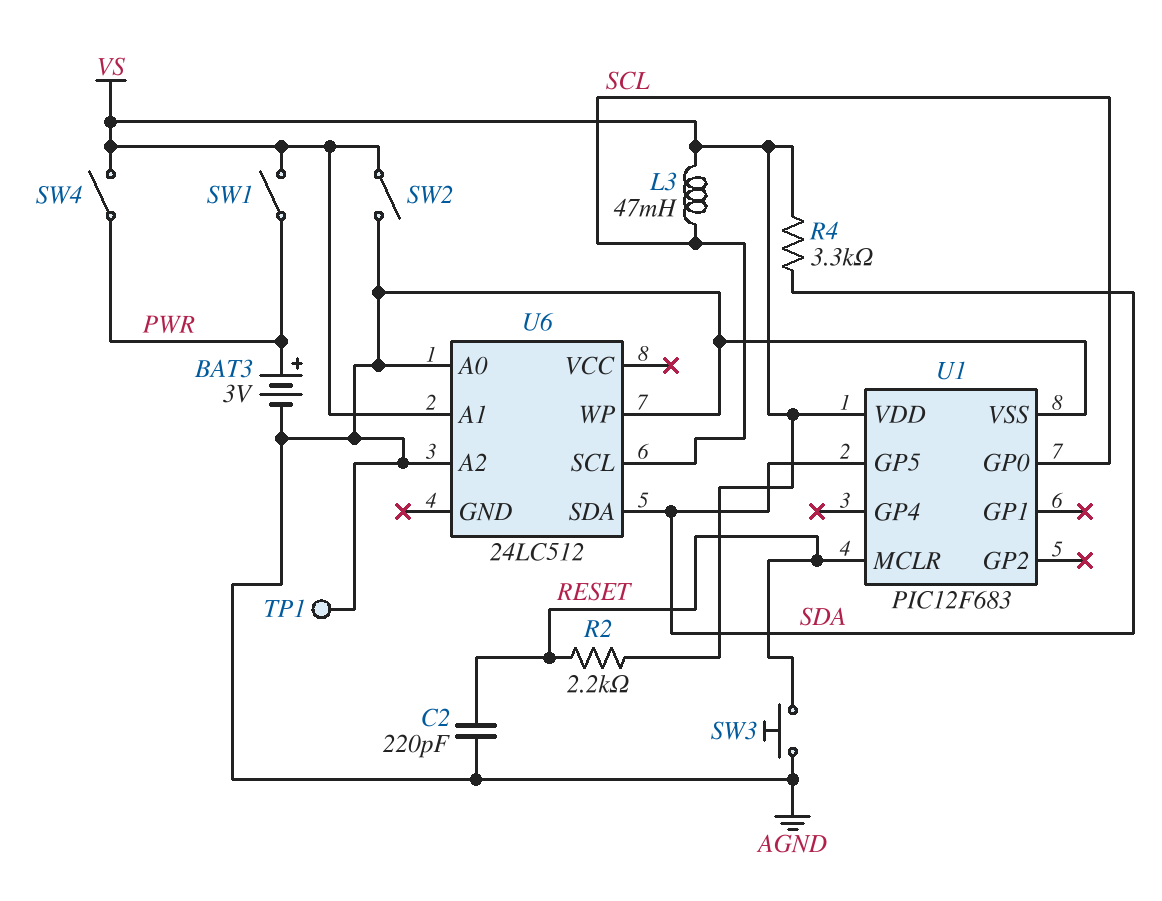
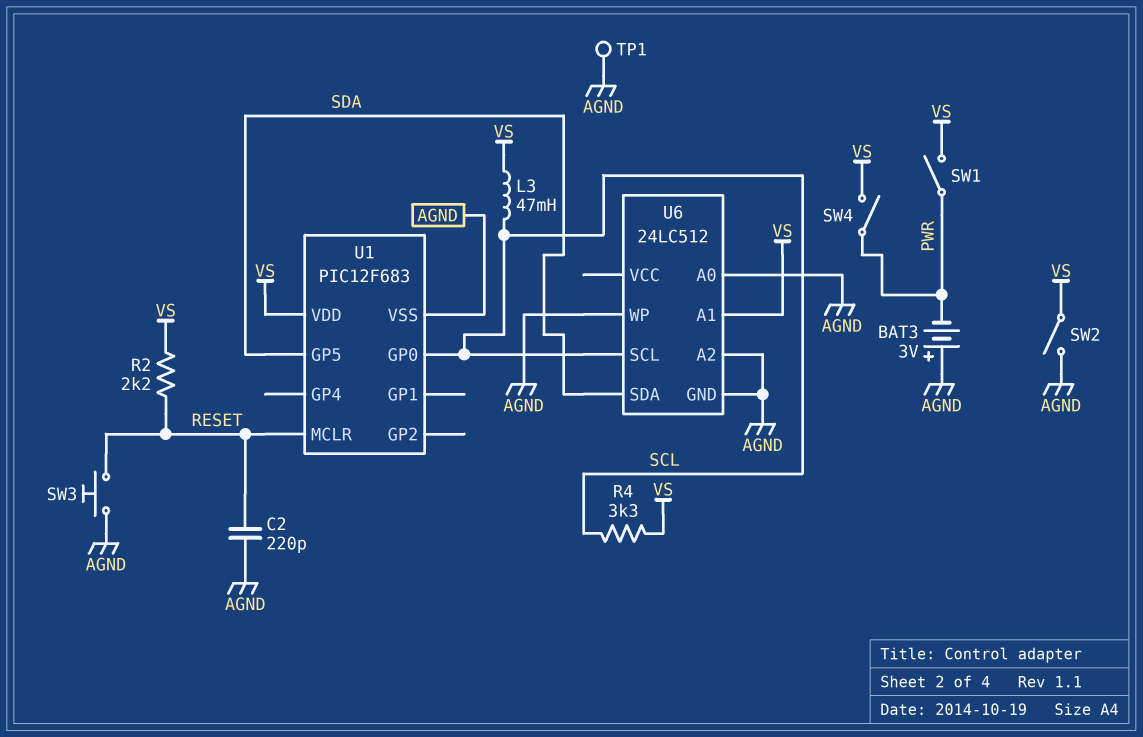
BAT3: 3V (plus PWR, minus AGND) -> 3V (plus AGND, minus PWR)
R4: 3.3k (SDA, VS) -> 3.3k (SCL, VS)
U6 pin GND: none -> AGND

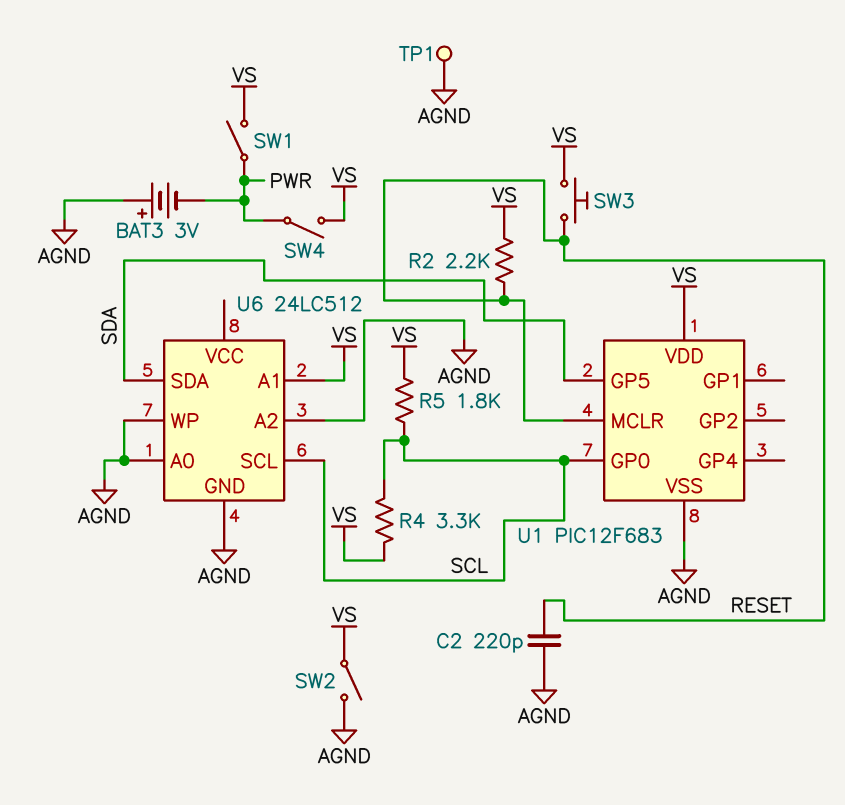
L3: 47mH (SCL, VS) -> none
R5: none -> 1.8k (SCL, VS)
SW3: button (AGND, RESET) -> button (RESET, VS)

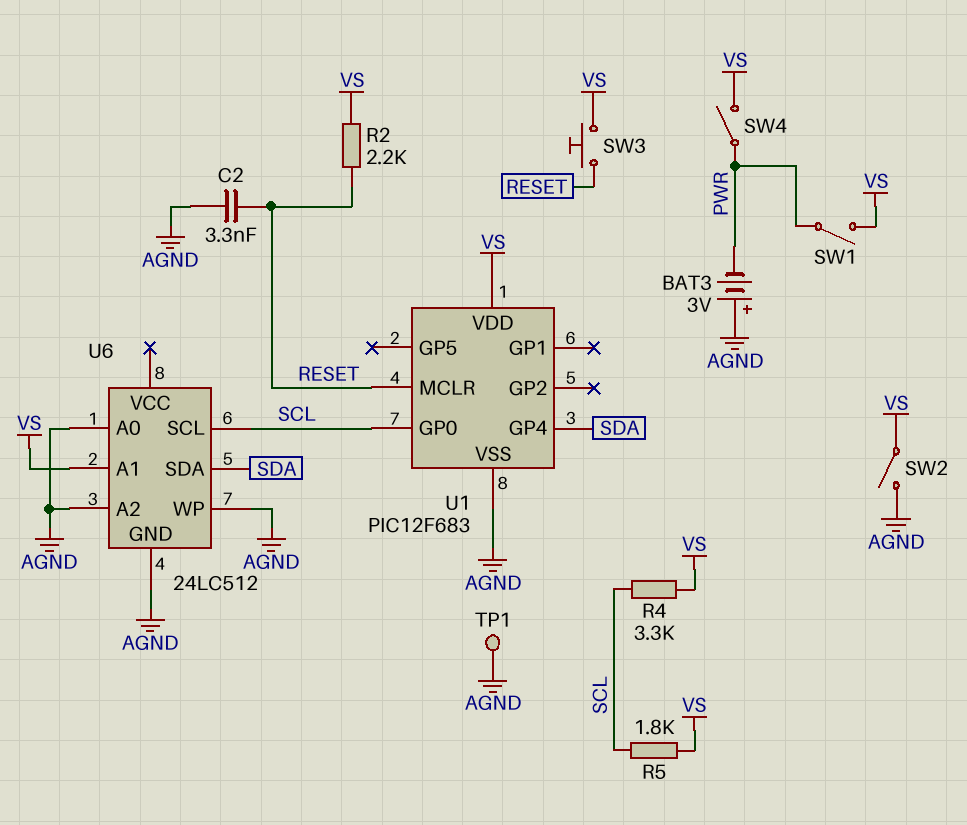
C2: 220pF (AGND, RESET) -> 3.3nF (AGND, RESET)
U1 pin GP4: none -> SDA
U1 pin GP5: SDA -> none

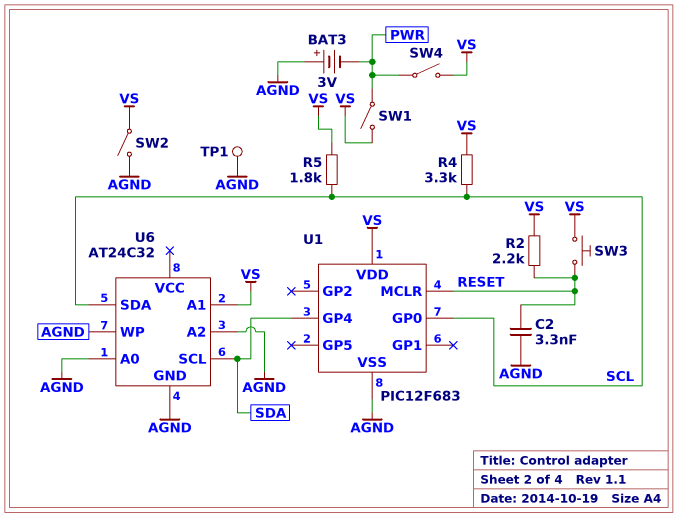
U6: 24LC512 -> AT24C32
U6 pin SCL: SCL -> SDA
U6 pin SDA: SDA -> SCL

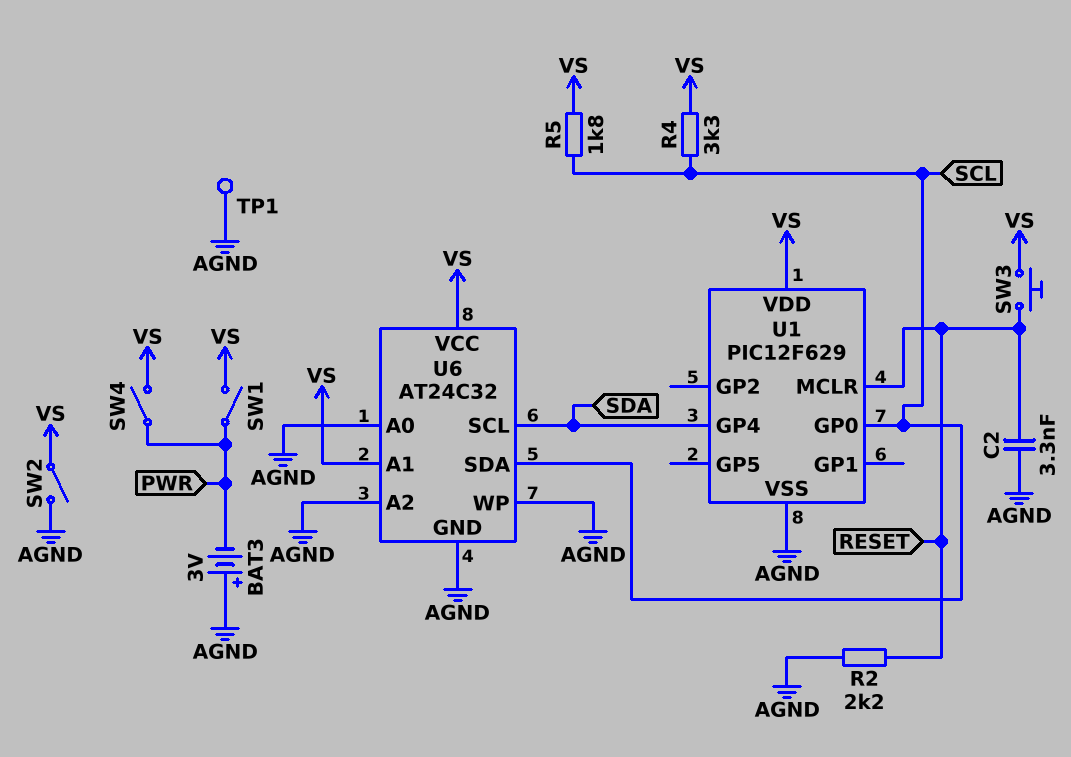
R2: 2.2k (RESET, VS) -> 2.2k (AGND, RESET)
U1: PIC12F683 -> PIC12F629
U6 pin VCC: none -> VS

